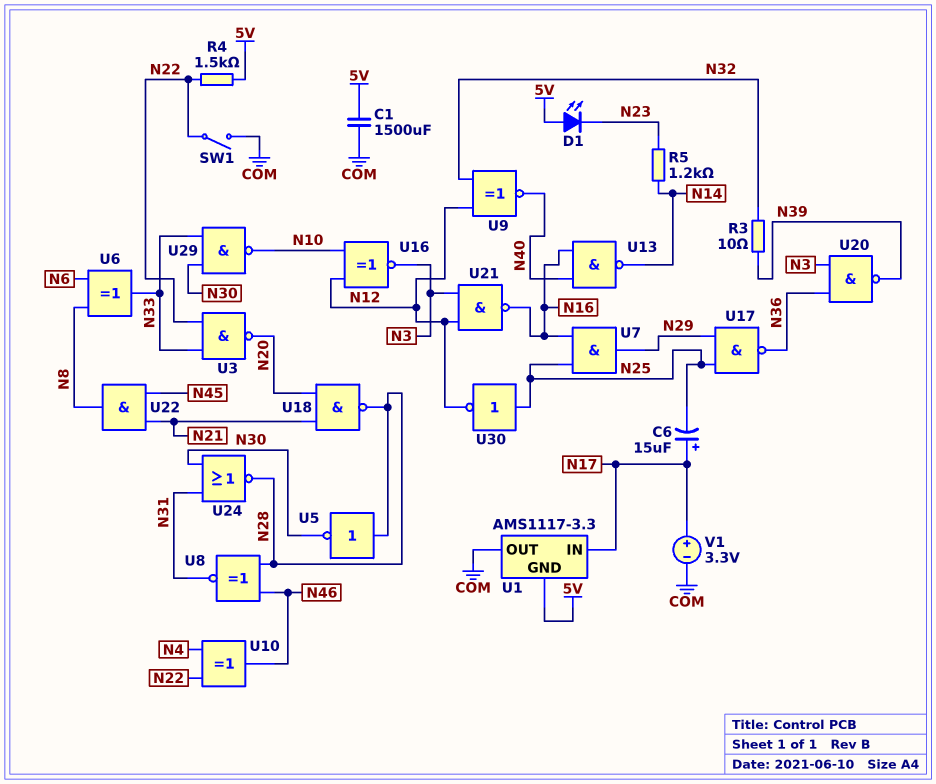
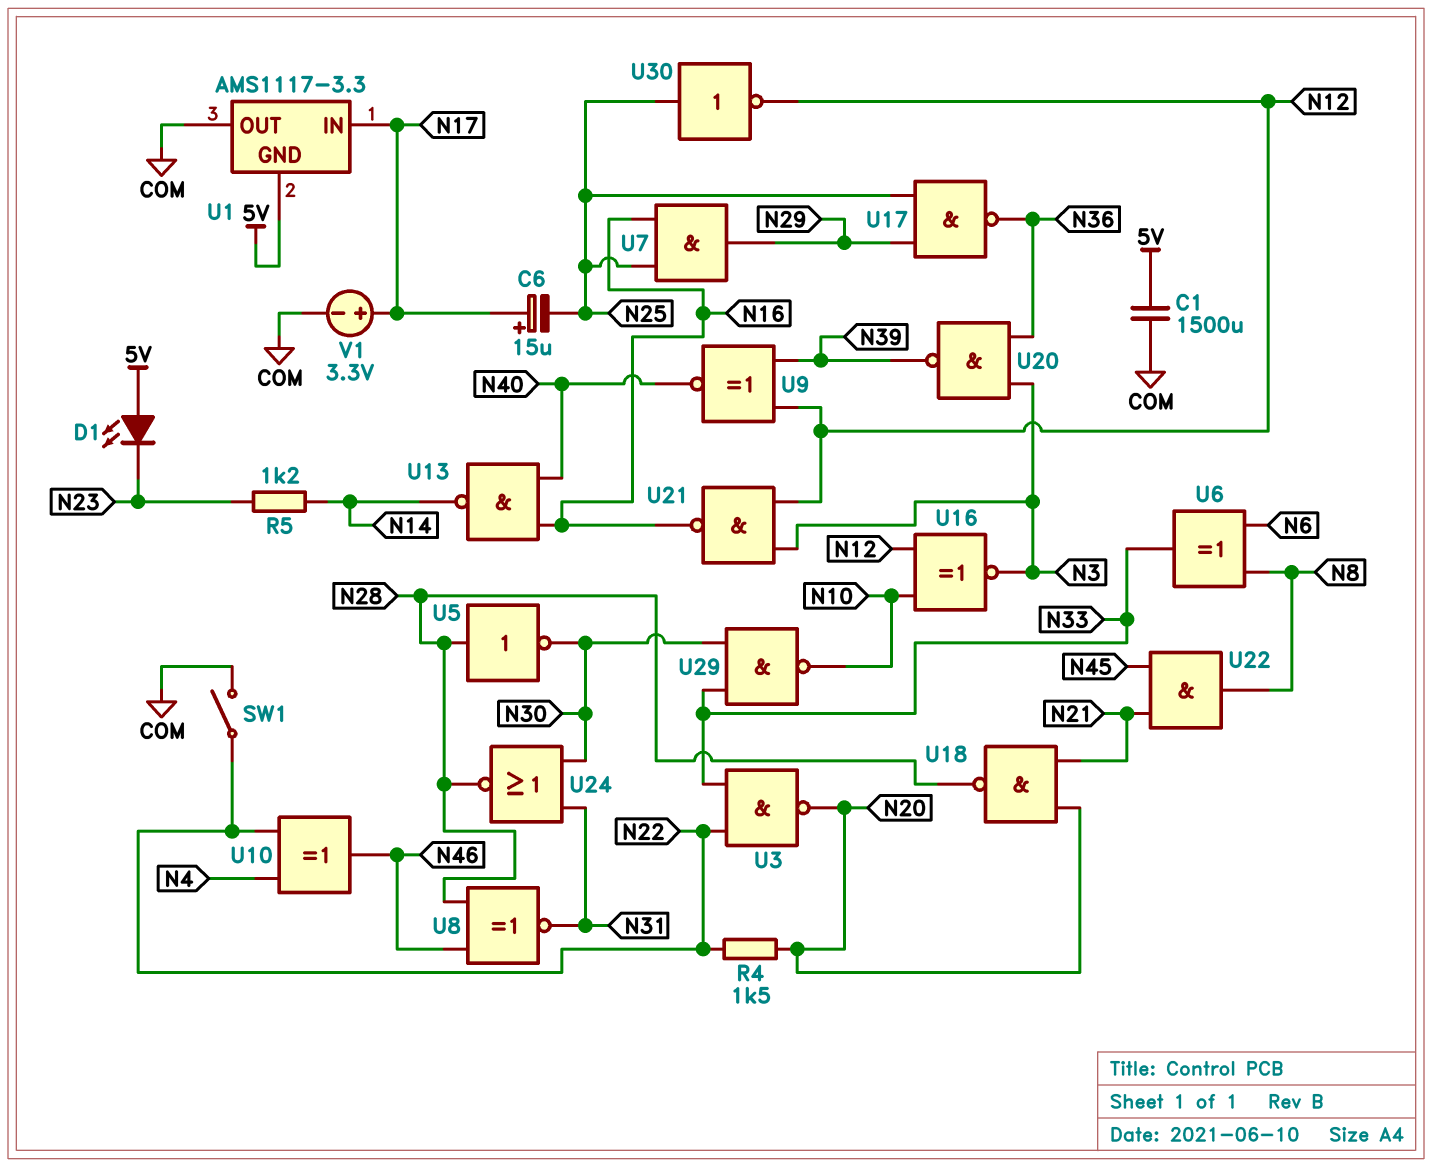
R3: 10 (N32, N39) -> none
R4: 1.5k (5V, N22) -> 1.5k (N20, N22)
U9: XNOR (in N12, in N32, out N40) -> XNOR (in N12, in N39, out N40)

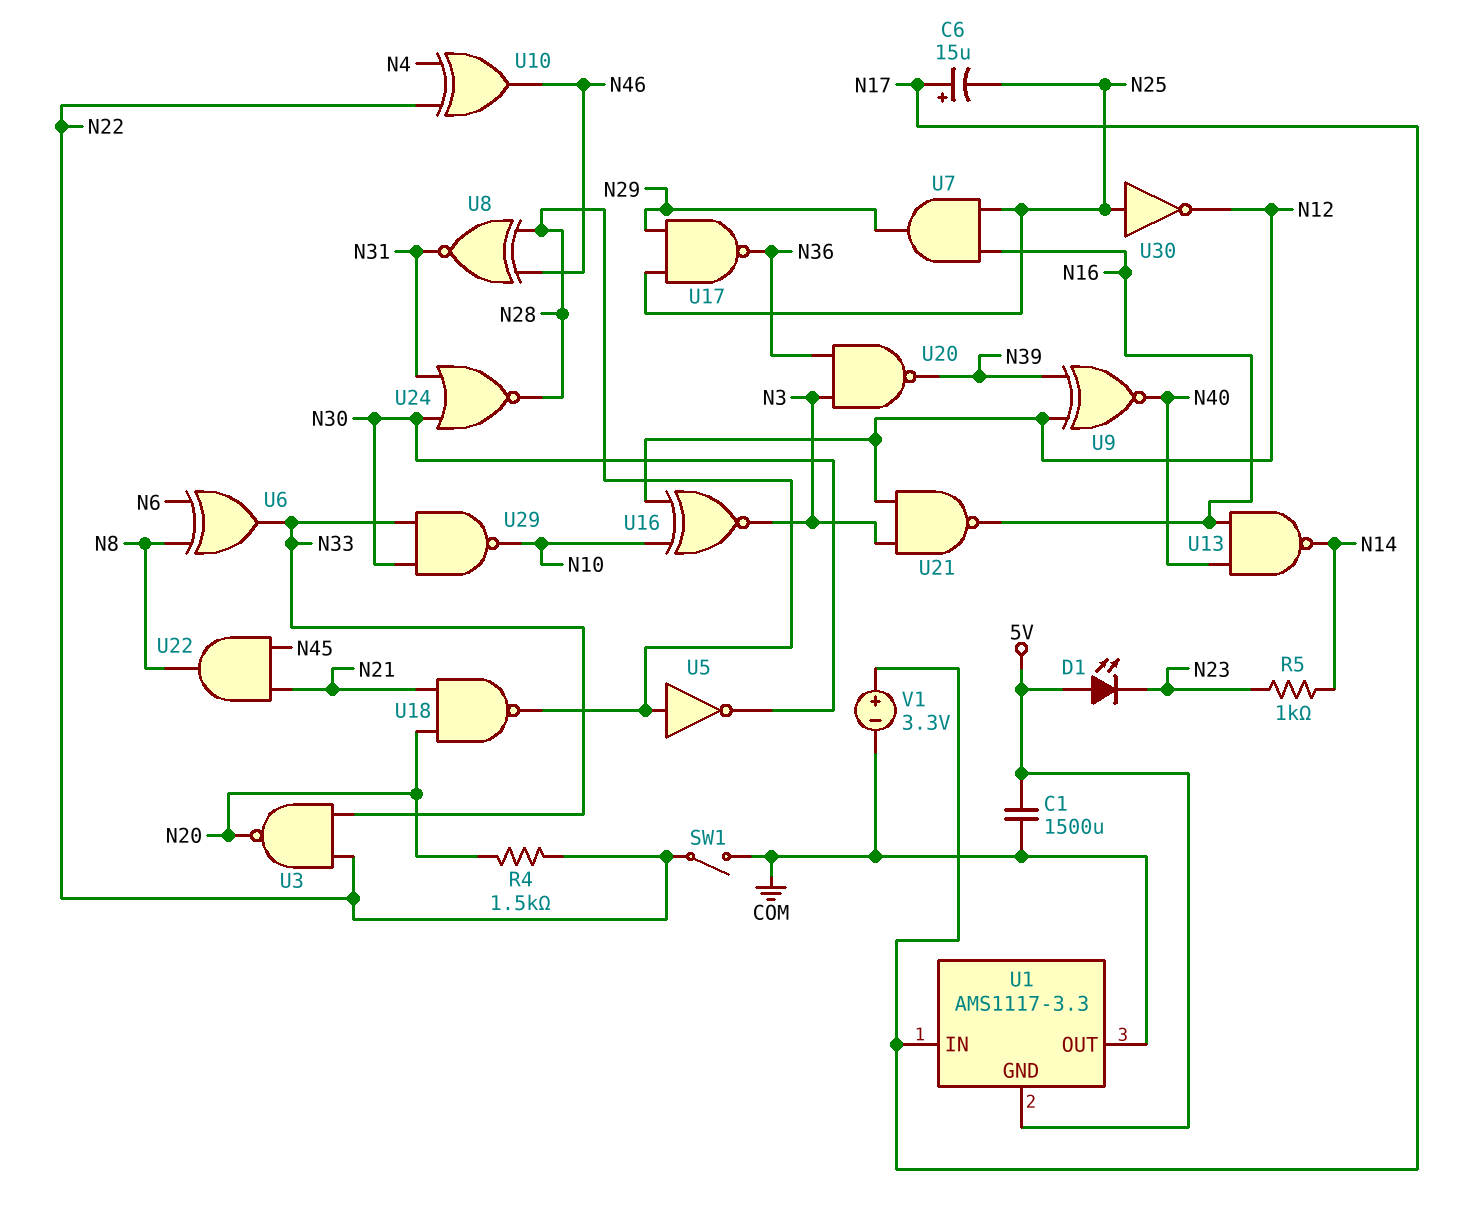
R5: 1.2k (N14, N23) -> 1k (N14, N23)

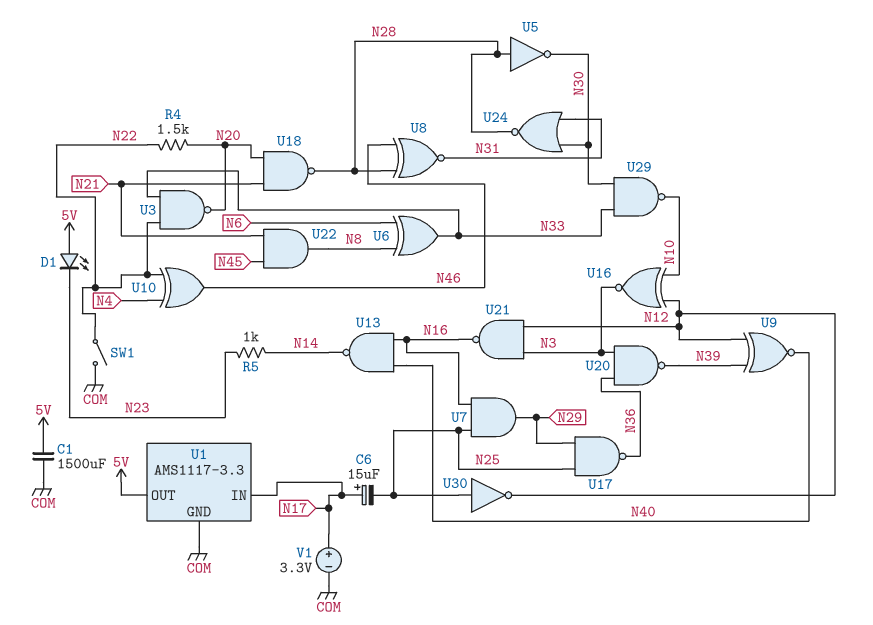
U1 pin GND: 5V -> COM
U1 pin OUT: COM -> 5V

